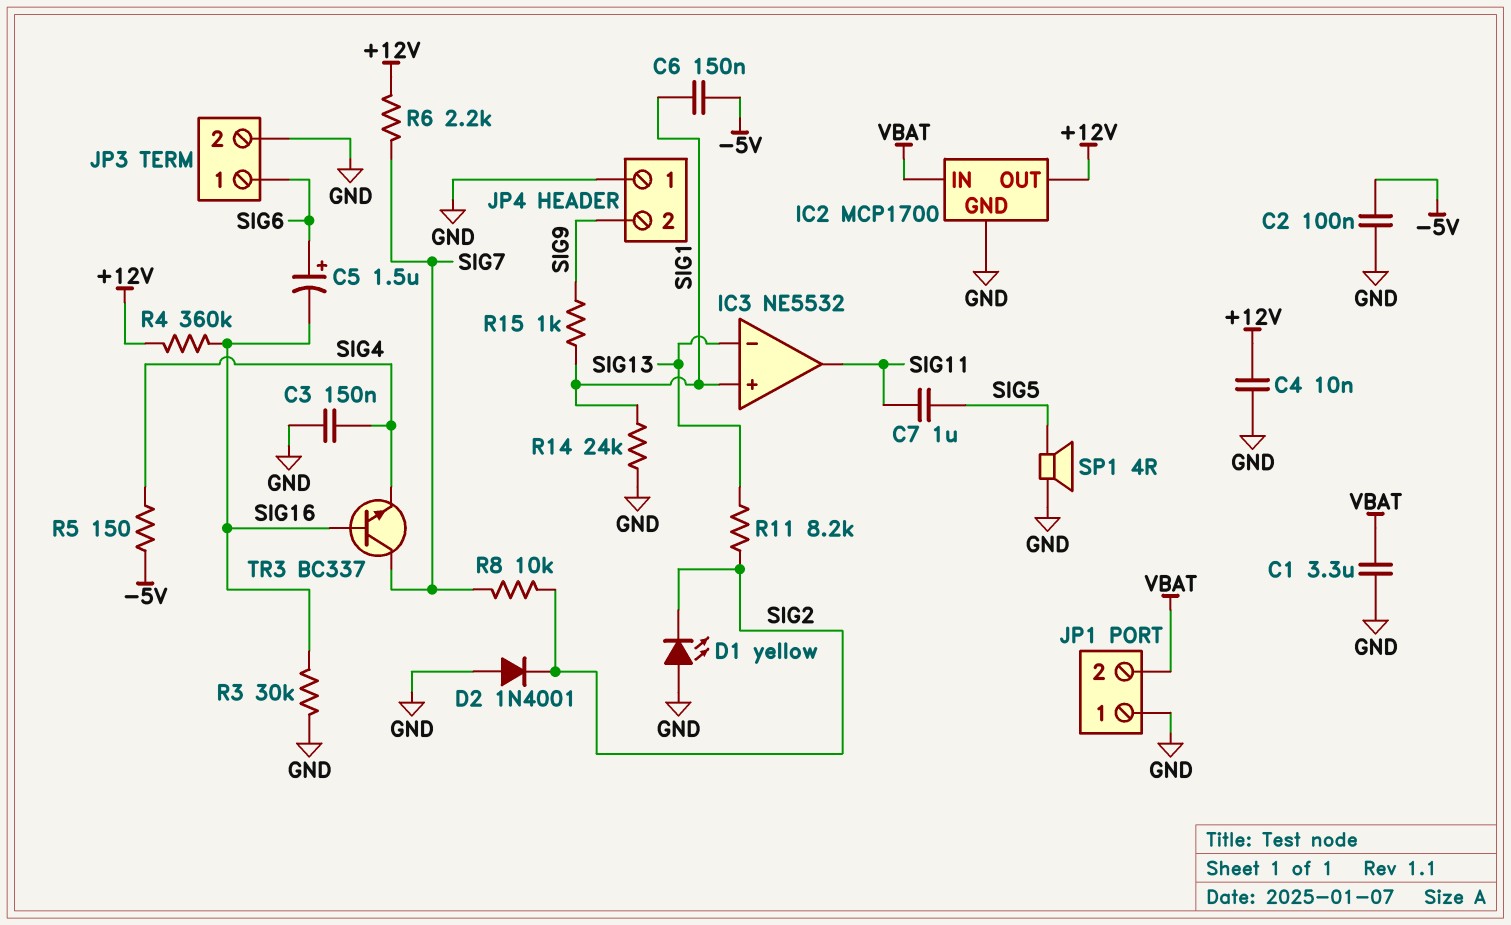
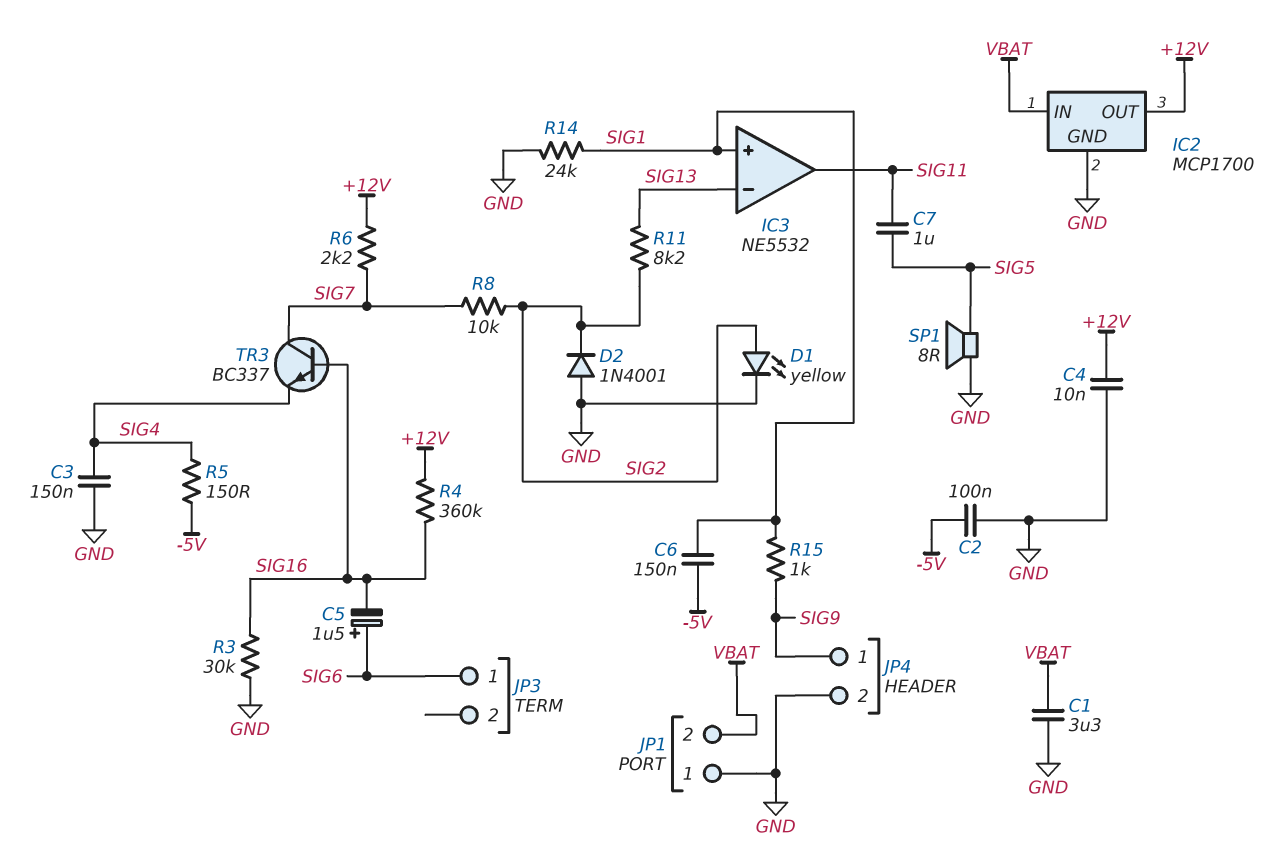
D1: LED yellow (A GND, K SIG2) -> LED yellow (A SIG2, K GND)
JP3 pin 2: GND -> none
JP4 pin 1: GND -> SIG9
JP4 pin 2: SIG9 -> GND
SP1: speaker 4R (GND, SIG5) -> speaker 8R (GND, SIG5)

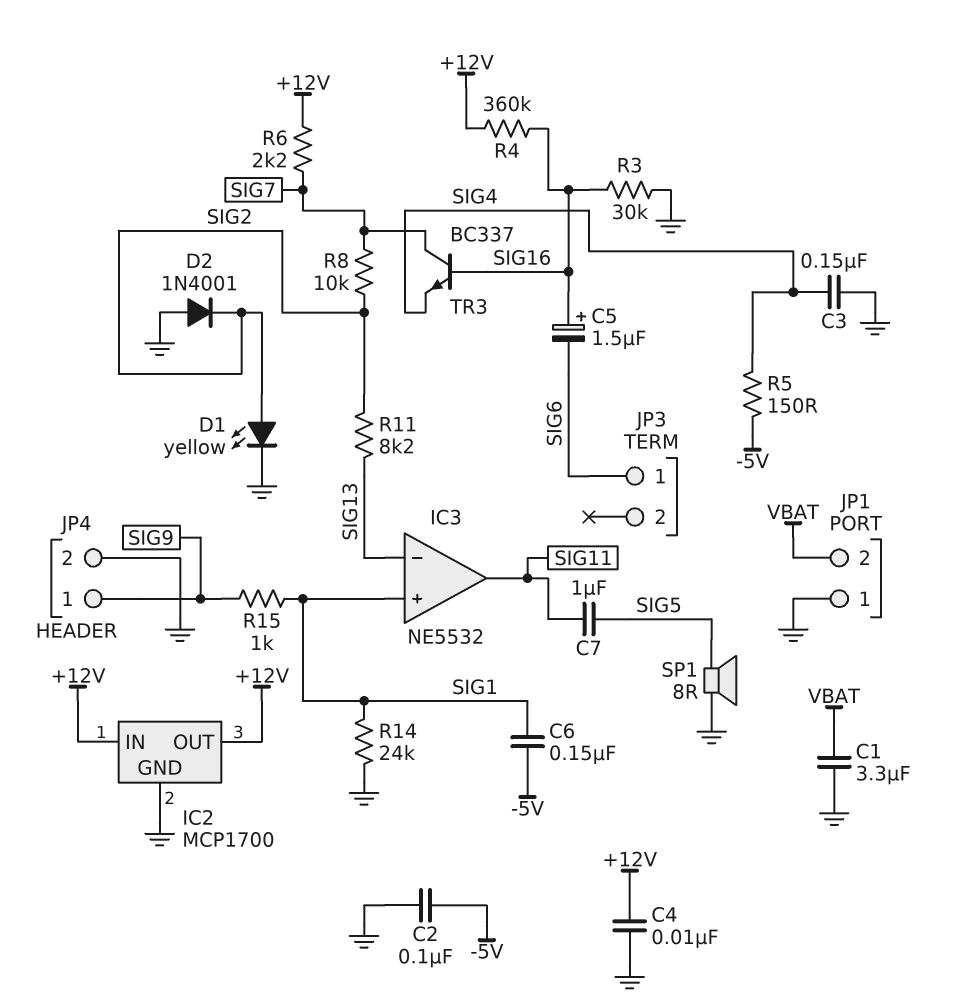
C5: 1.5uF (plus SIG6, minus SIG16) -> 1.5uF (plus SIG16, minus SIG6)
IC2 pin IN: VBAT -> +12V

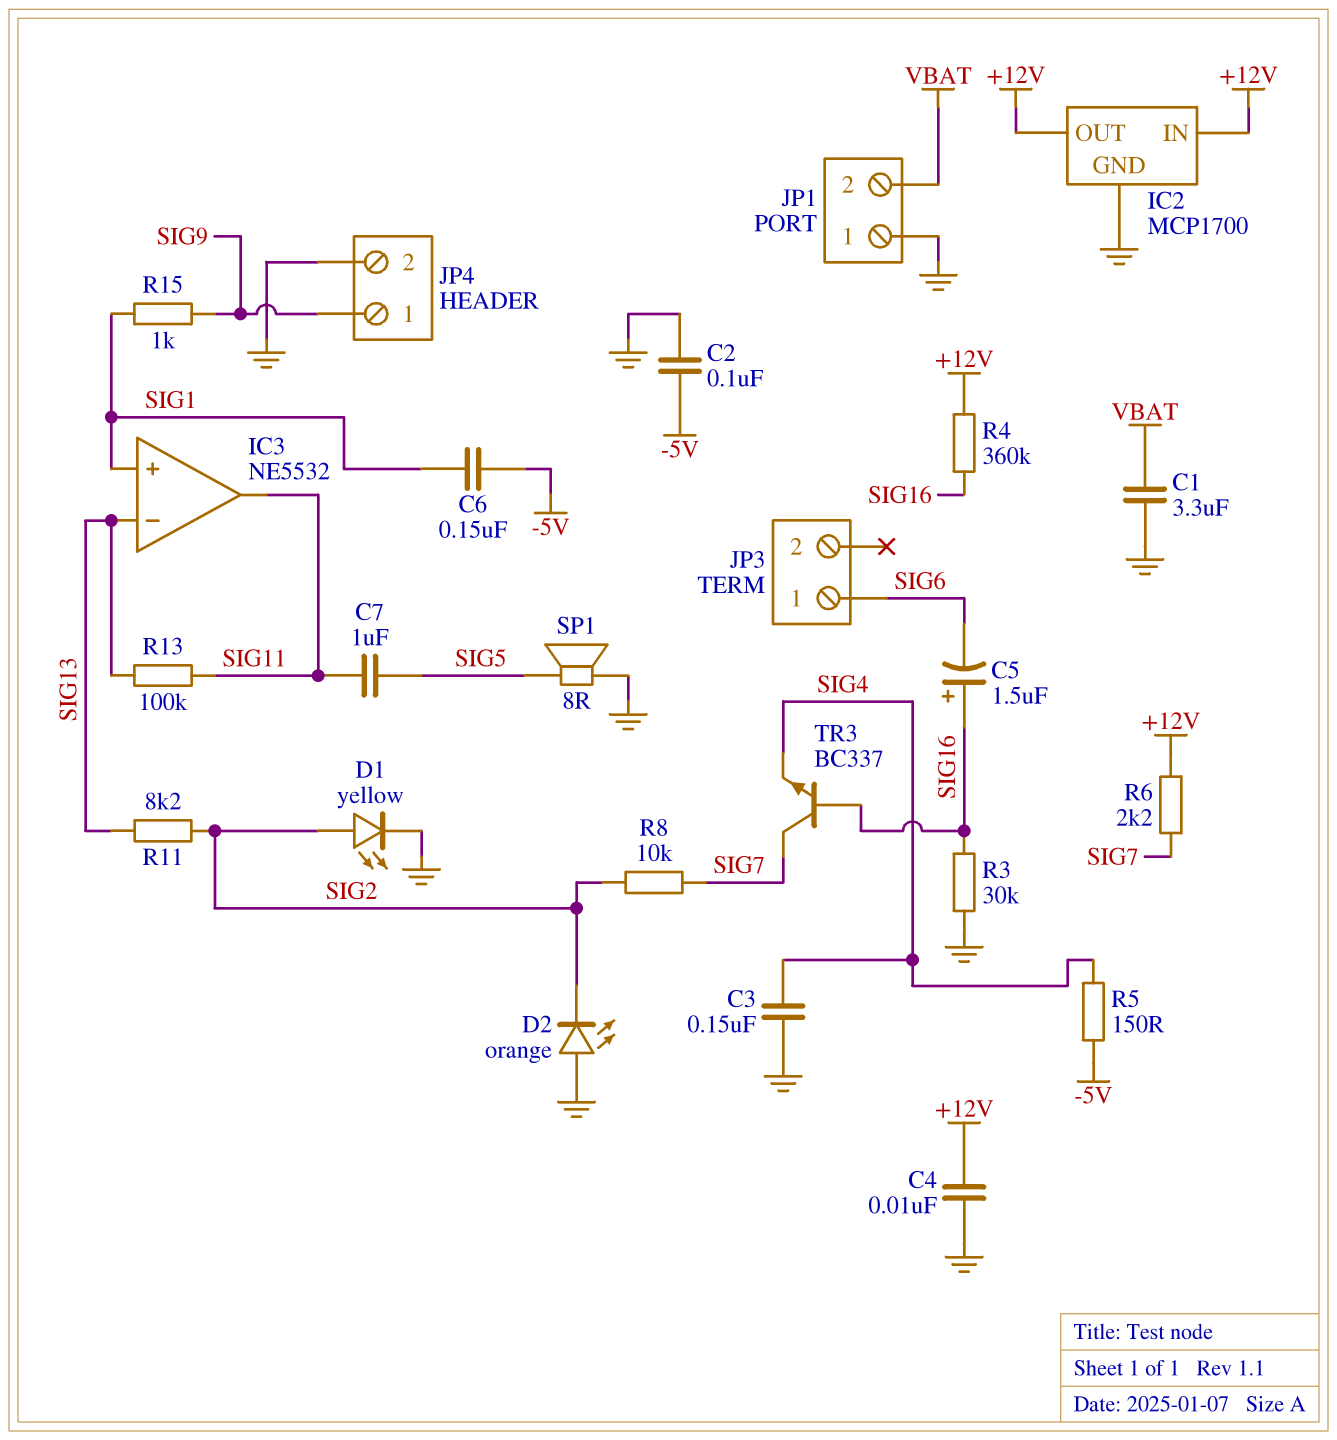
D2: diode 1N4001 (A GND, K SIG2) -> LED orange (A GND, K SIG2)
R13: none -> 100k (SIG11, SIG13)
R14: 24k (GND, SIG1) -> none

